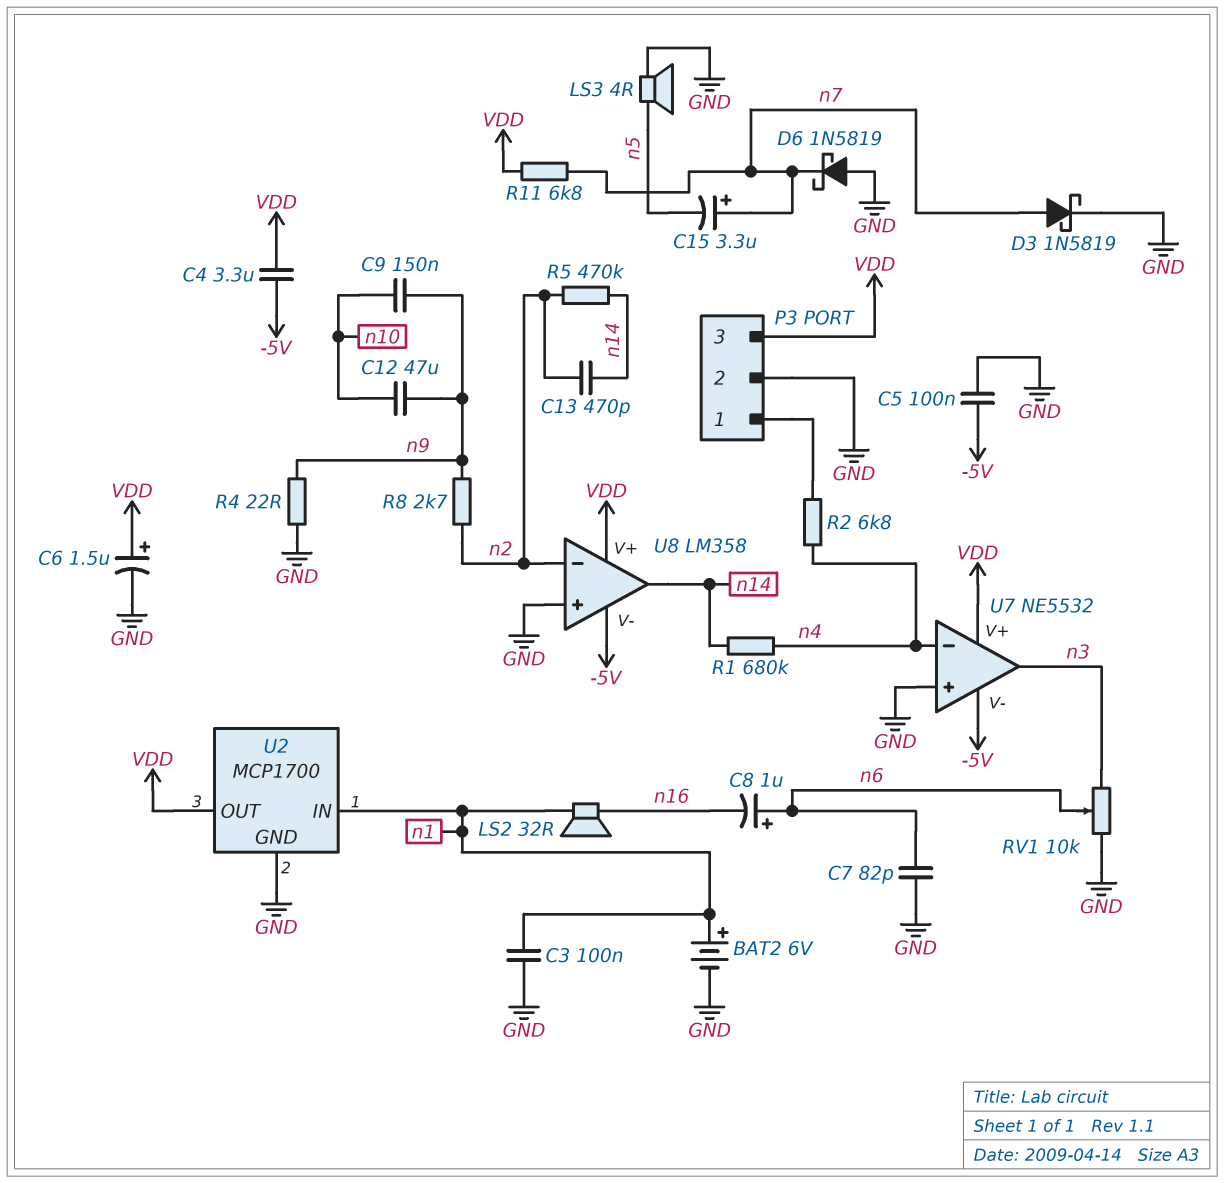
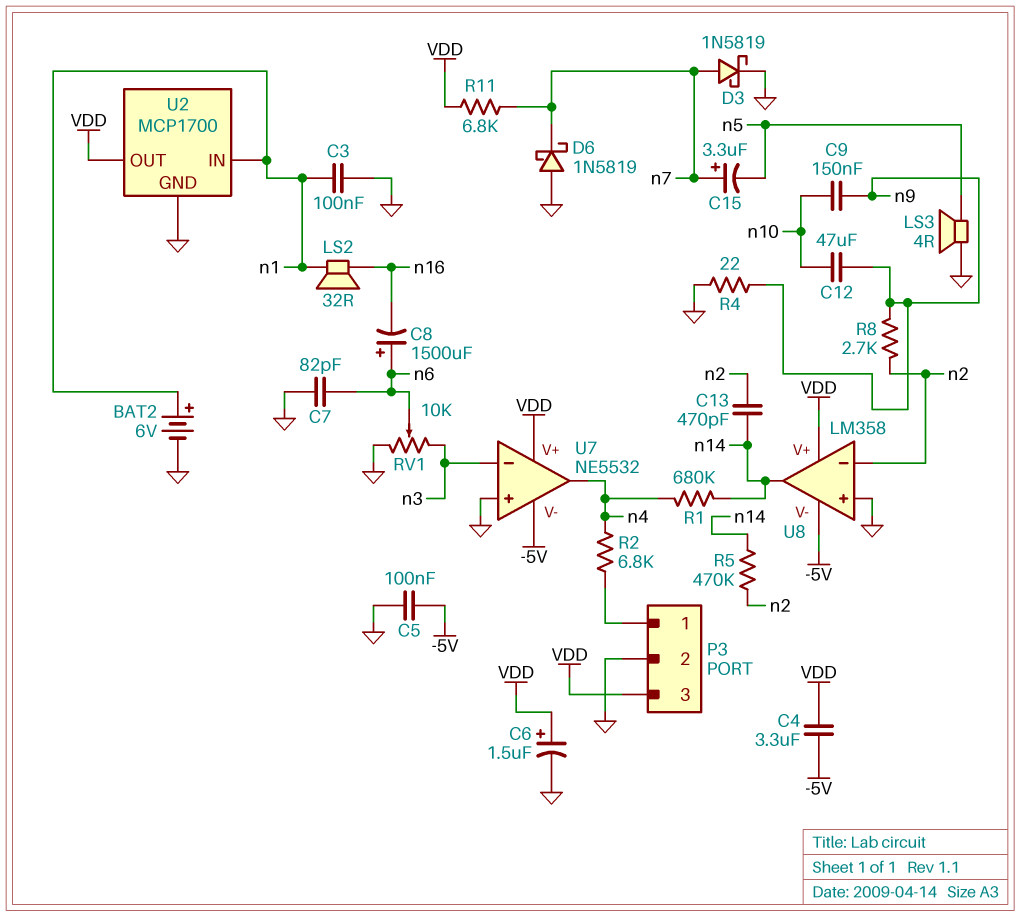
C8: 1uF (plus n6, minus n16) -> 1500uF (plus n6, minus n16)
U7 pin in-: n4 -> n3
U7 pin out: n3 -> n4

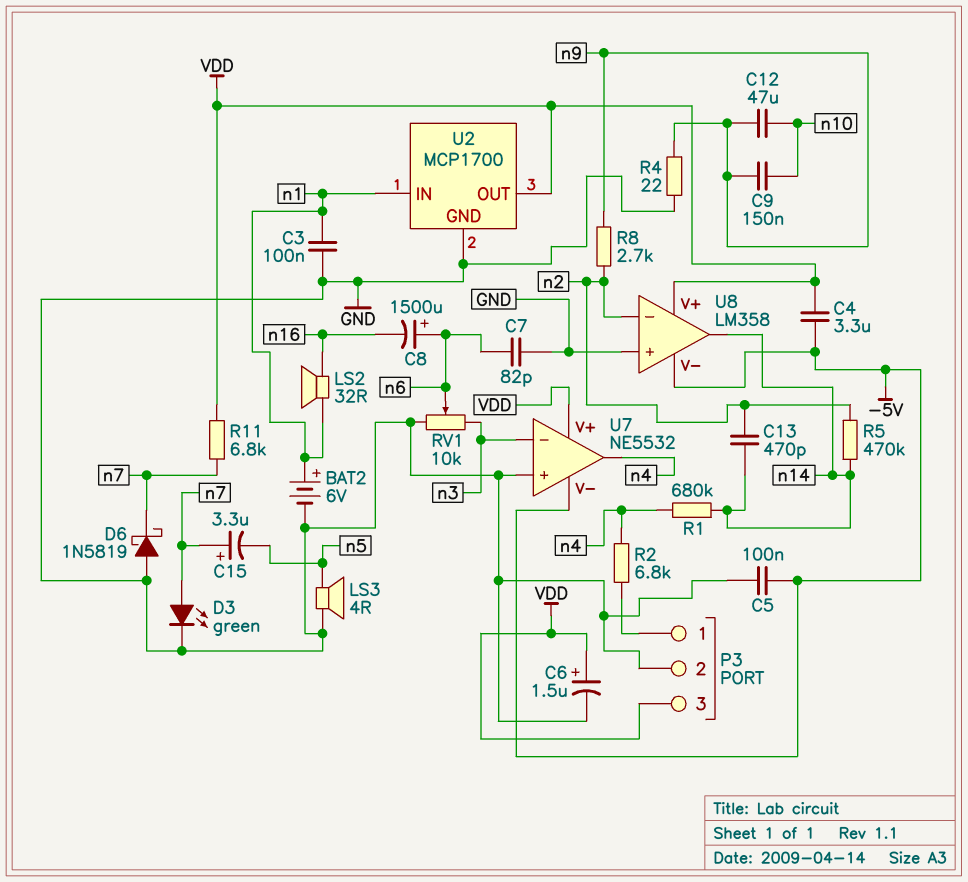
D3: schottky 1N5819 (A n7, K GND) -> LED green (A n7, K GND)

